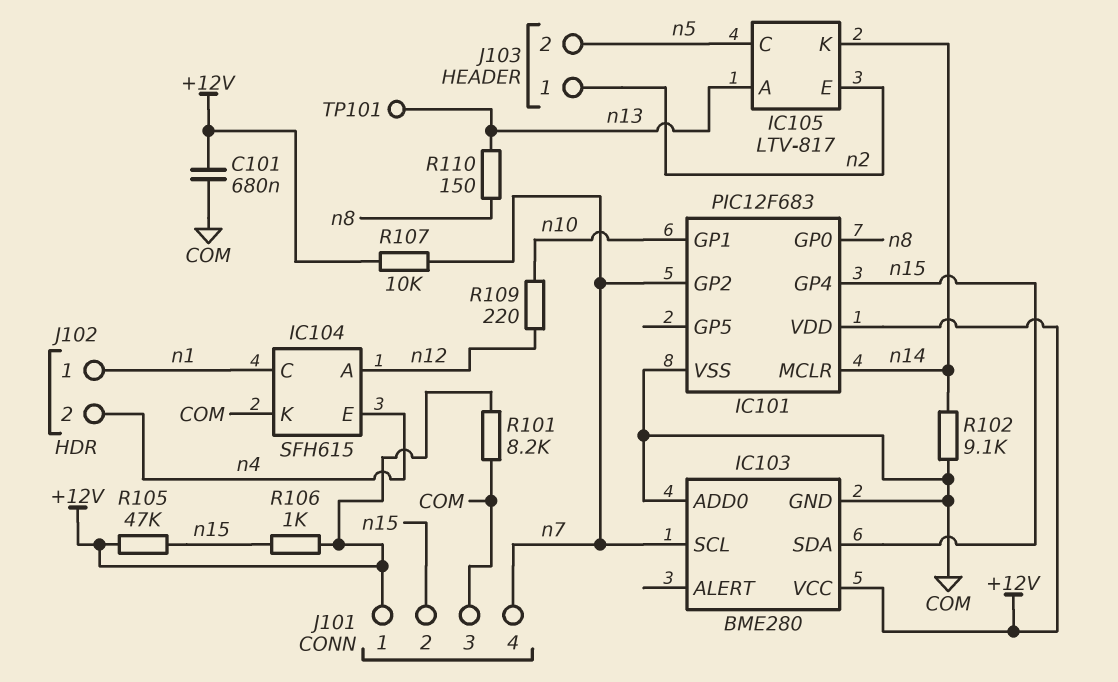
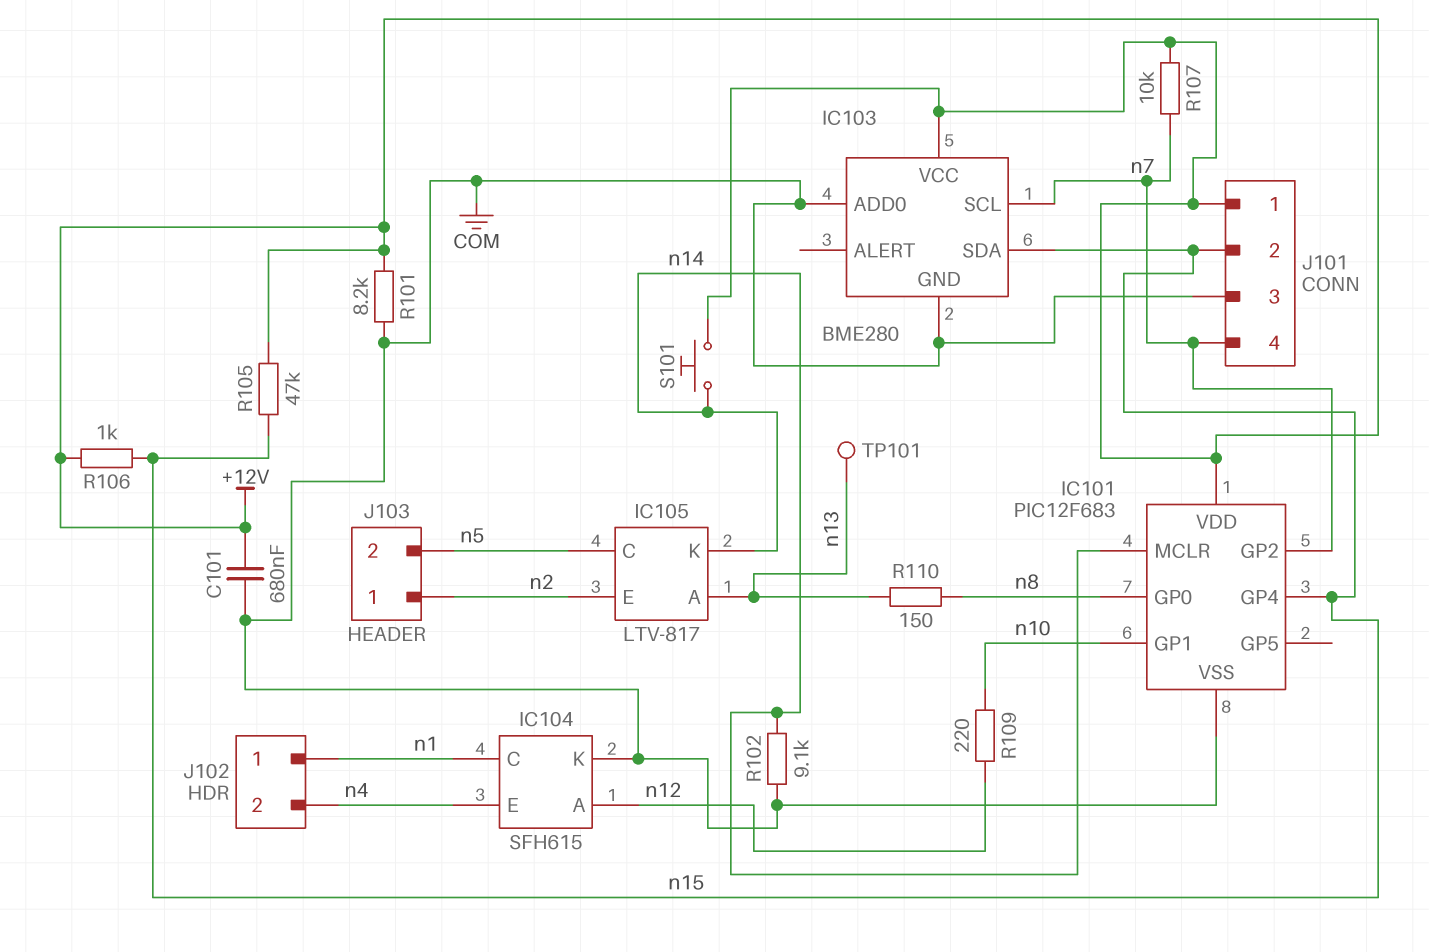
S101: none -> button (+12V, n14)

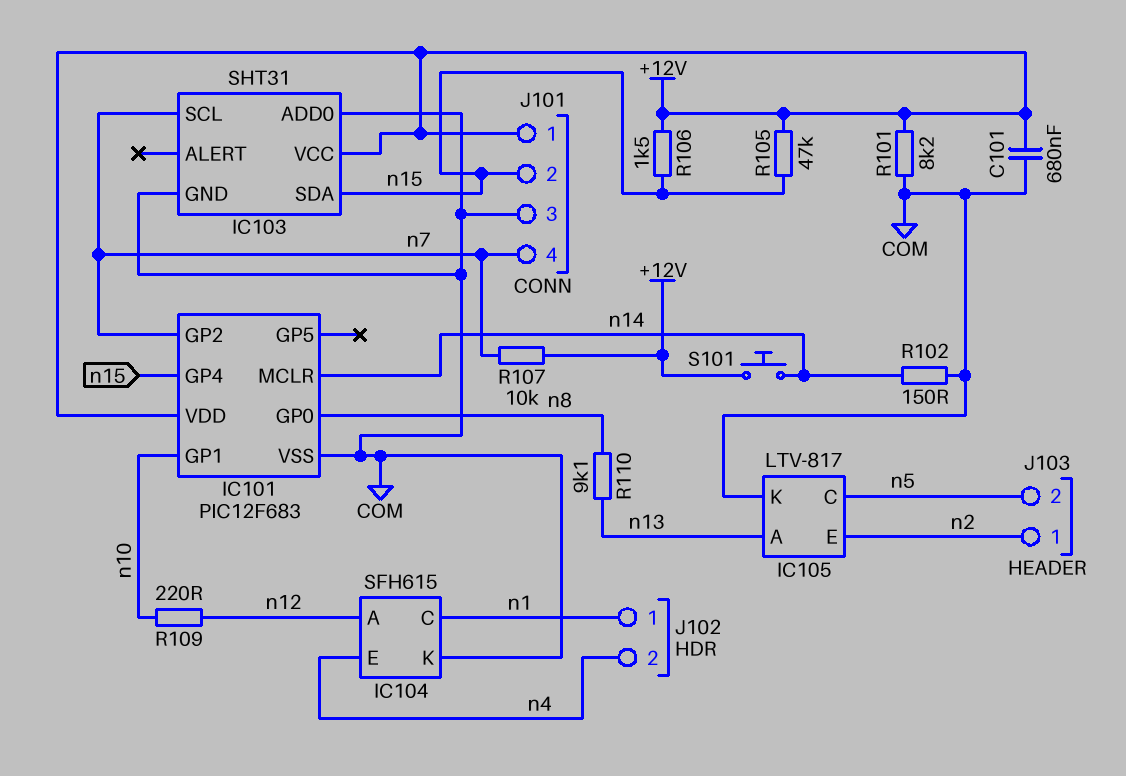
IC103: BME280 -> SHT31
IC105 pin K: n14 -> COM
R102: 9.1k (COM, n14) -> 150 (COM, n14)
R106: 1k (+12V, n15) -> 1.5k (+12V, n15)
R110: 150 (n8, n13) -> 9.1k (n8, n13)
TP101: test point (n13) -> none

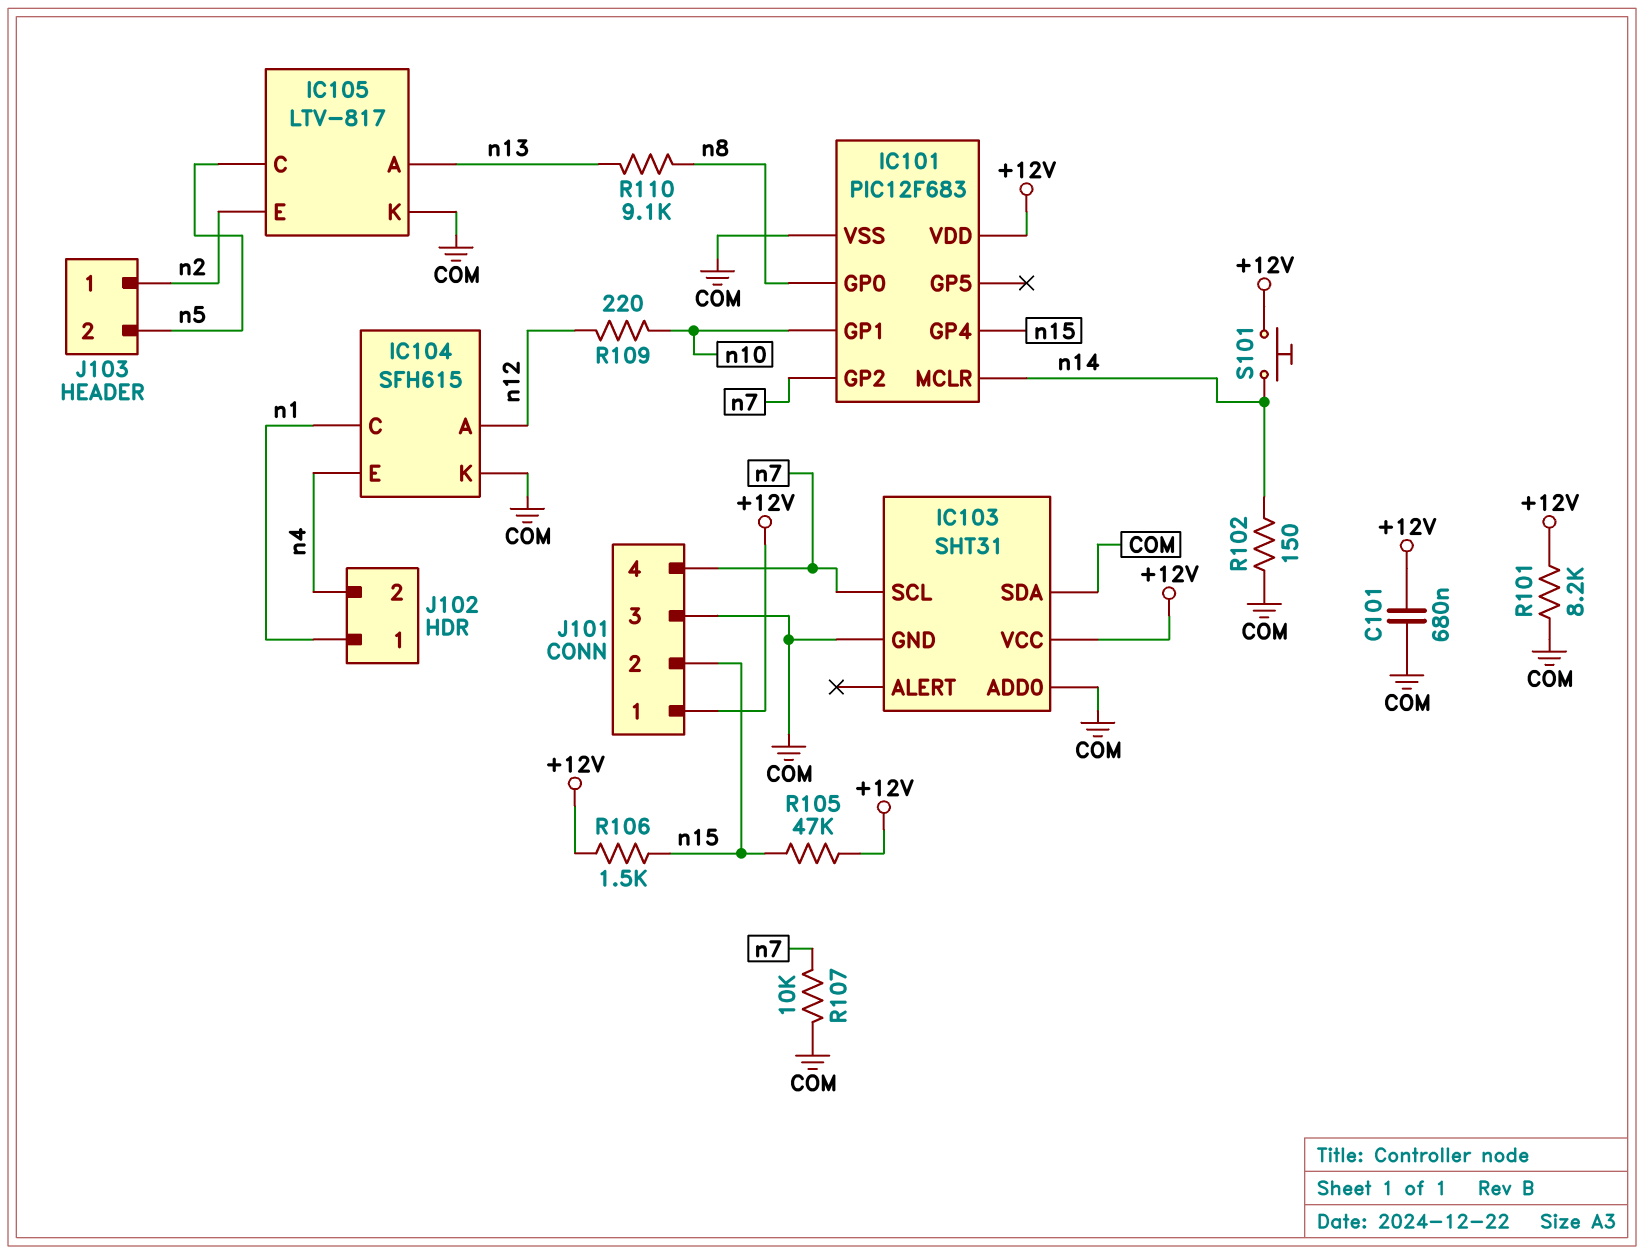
IC103 pin SDA: n15 -> COM
R107: 10k (+12V, n7) -> 10k (COM, n7)

